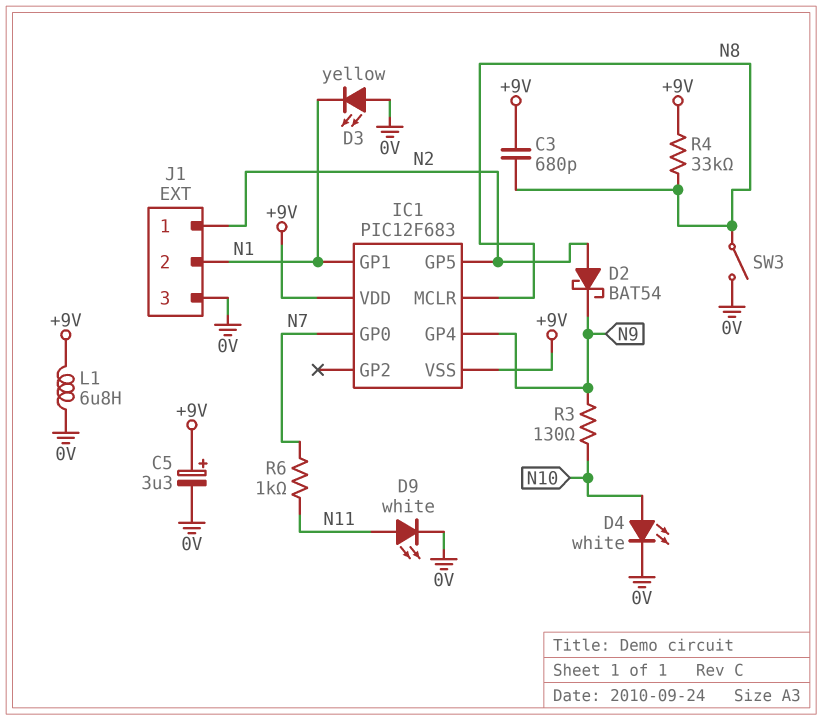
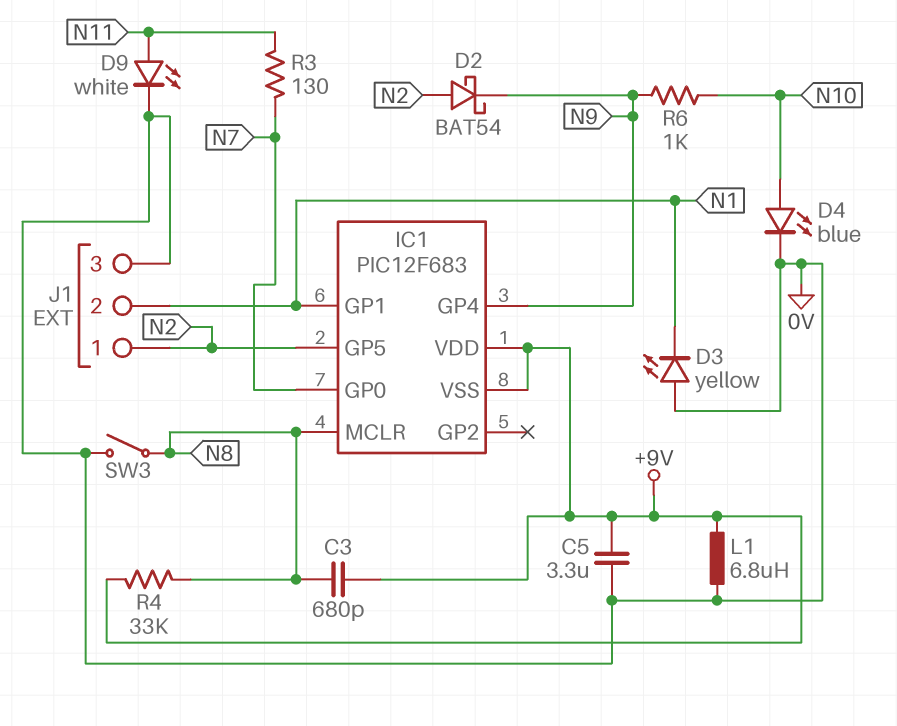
C5: 3.3uF (plus +9V, minus 0V) -> 3.3uF (+9V, 0V)
D4: LED white (A N10, K 0V) -> LED blue (A N10, K 0V)
R3: 130 (N9, N10) -> 130 (N7, N11)
R6: 1k (N7, N11) -> 1k (N9, N10)

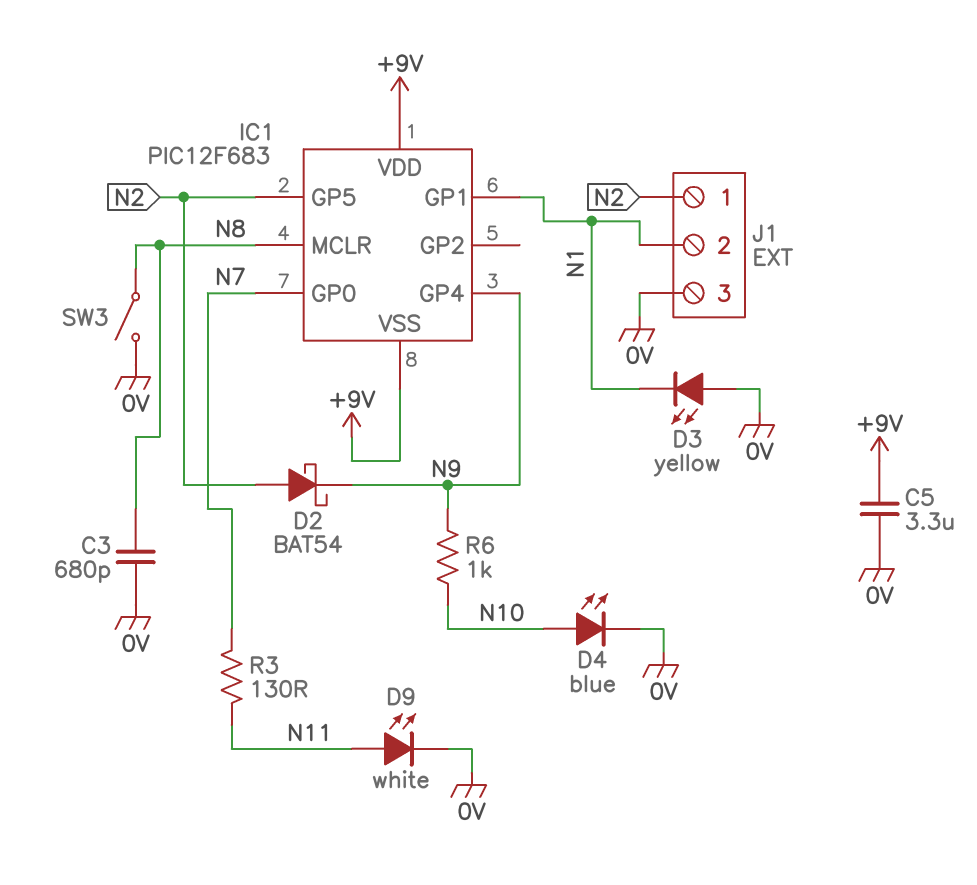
C3: 680pF (+9V, N8) -> 680pF (0V, N8)
L1: 6.8uH (+9V, 0V) -> none
R4: 33k (+9V, N8) -> none

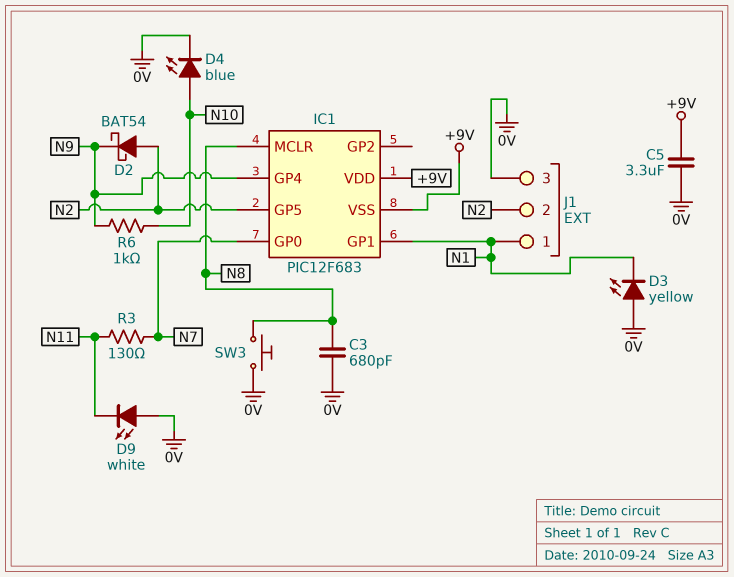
D9: LED white (A N11, K 0V) -> LED white (A 0V, K N11)
J1 pin 1: N2 -> N1
J1 pin 2: N1 -> N2
SW3: switch (0V, N8) -> button (0V, N8)

